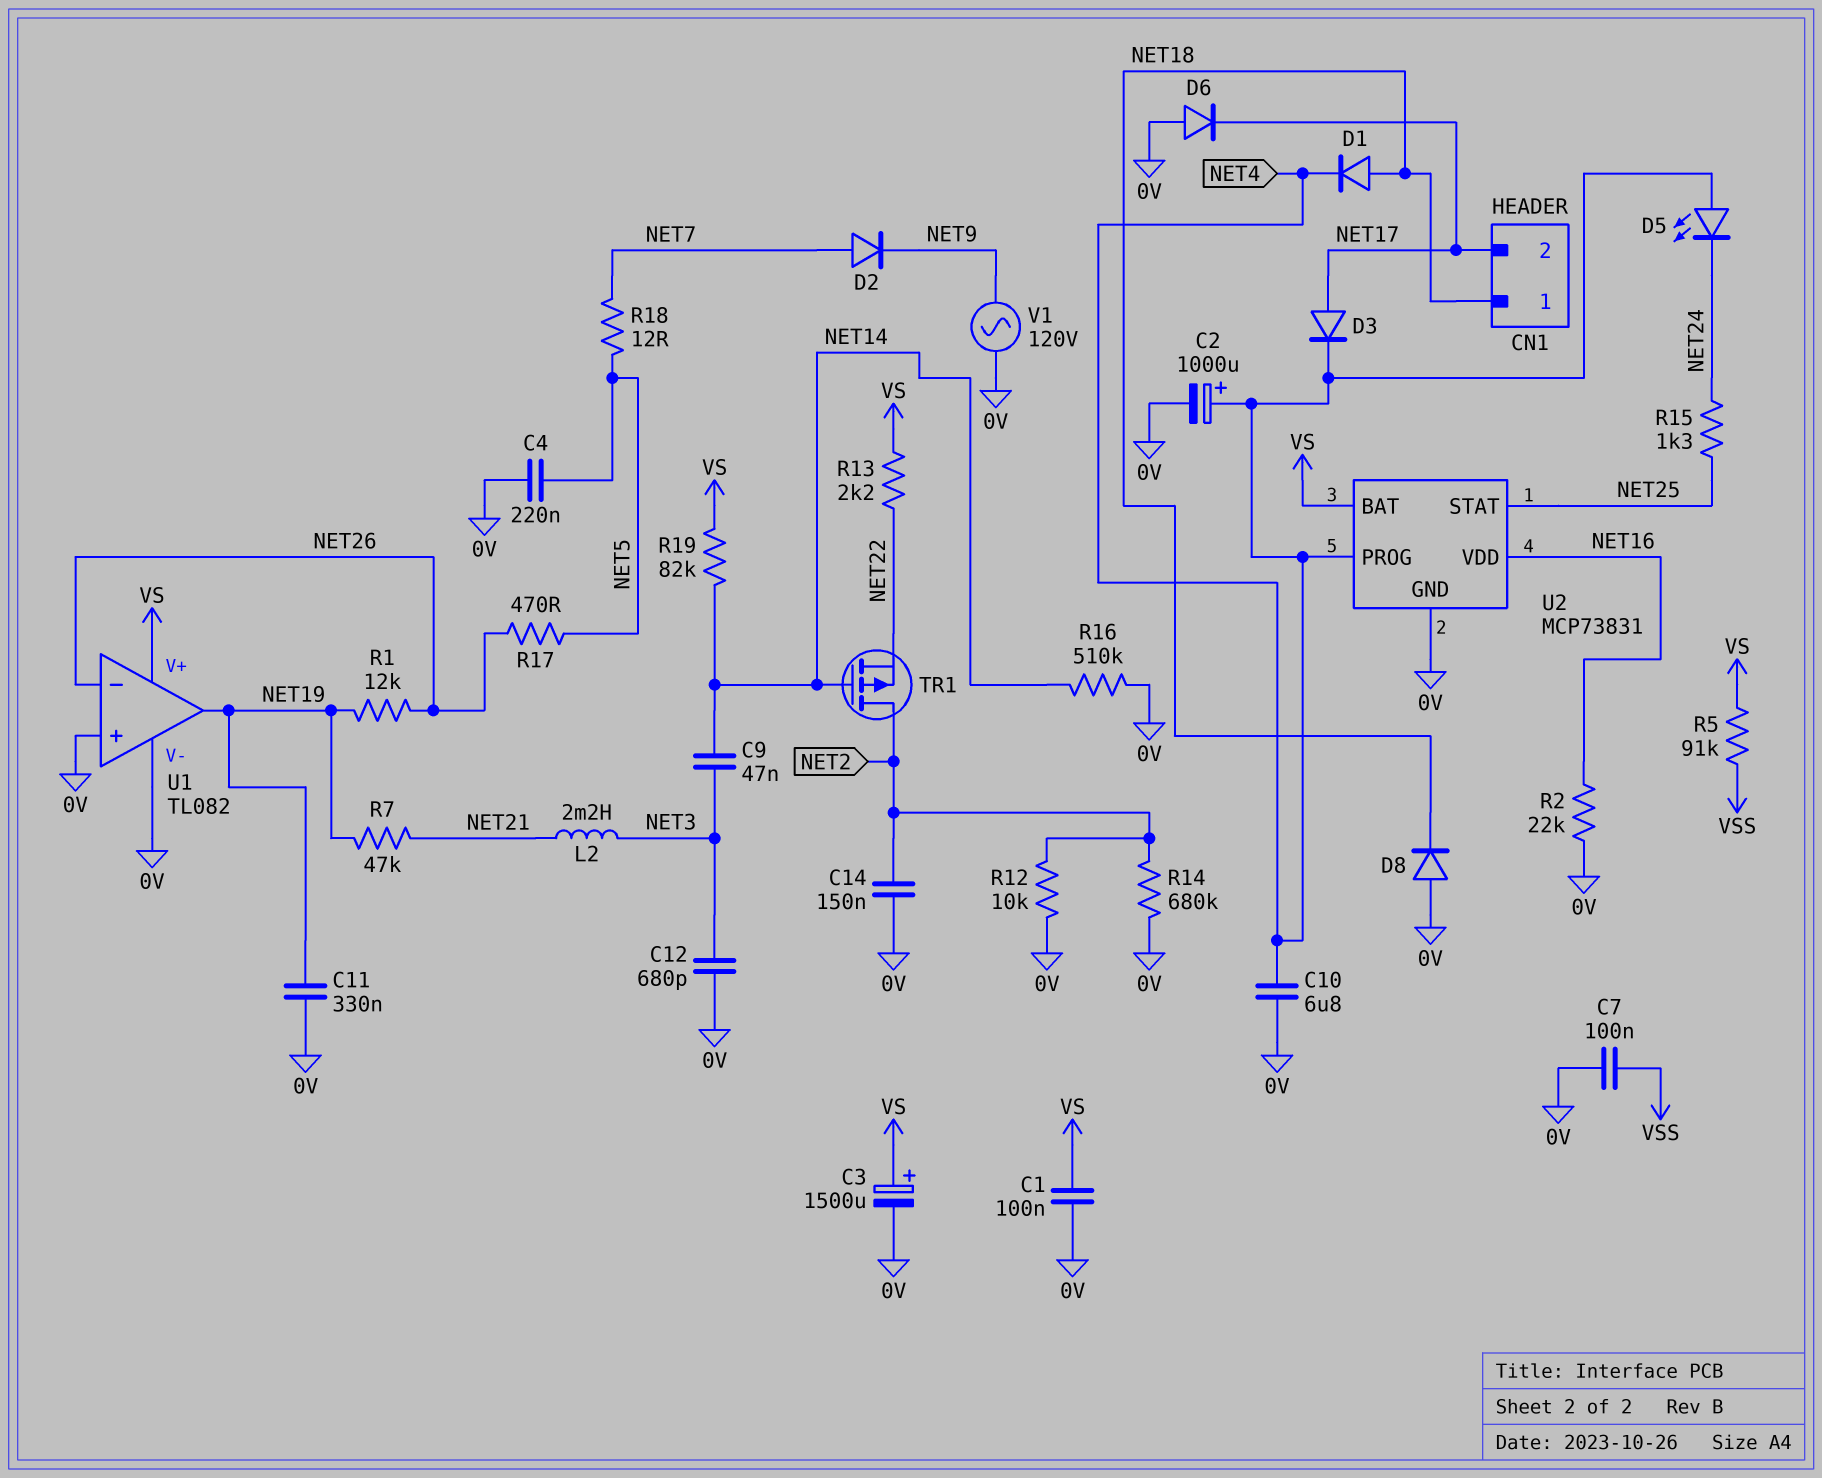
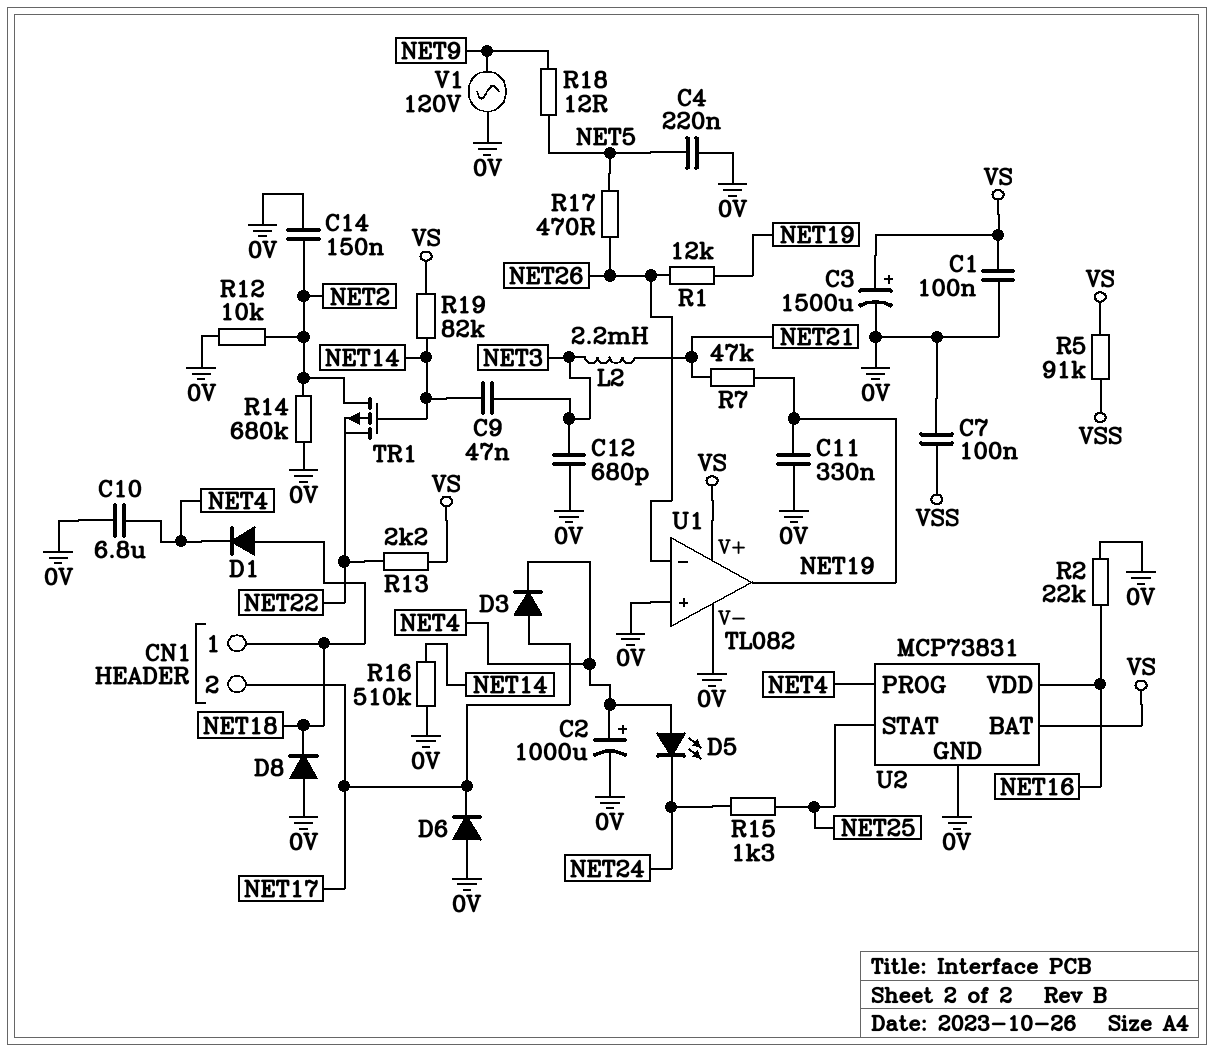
D2: diode (A NET7, K NET9) -> none
R18: 12 (NET5, NET7) -> 12 (NET5, NET9)

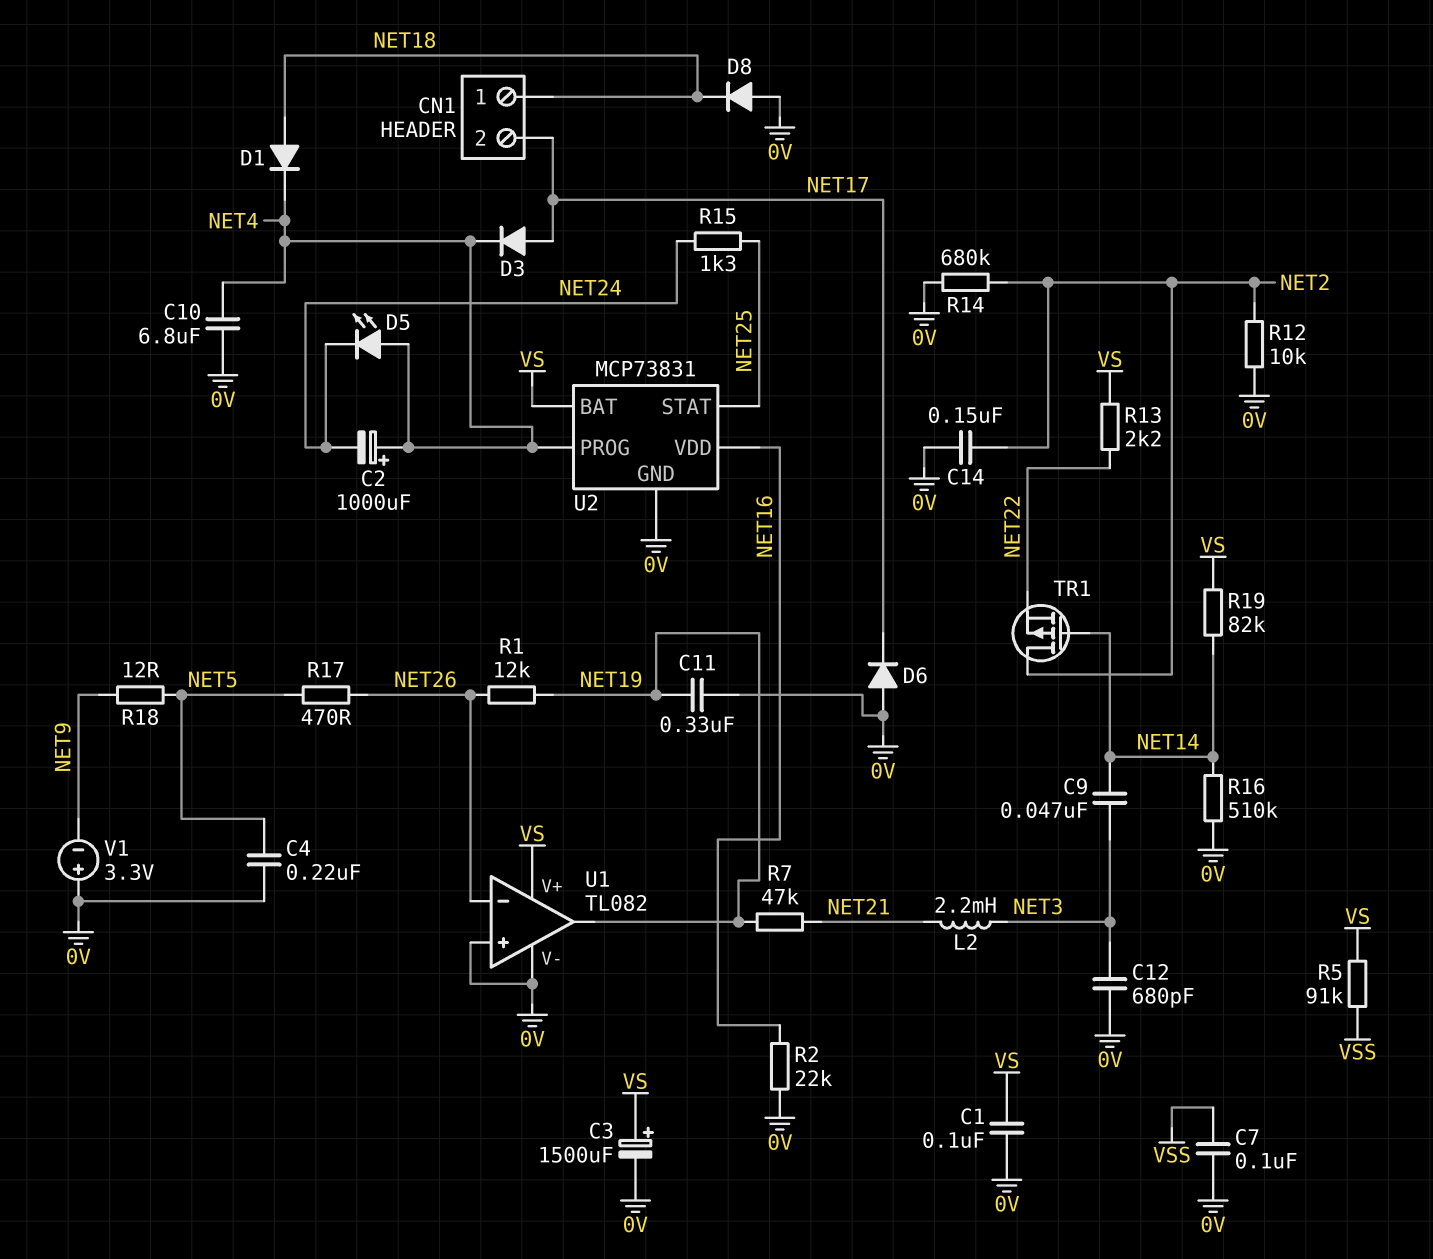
C2: 1000uF (plus NET4, minus 0V) -> 1000uF (plus NET4, minus NET24)
V1: AC 120V (0V, NET9) -> 3.3V (plus 0V, minus NET9)

